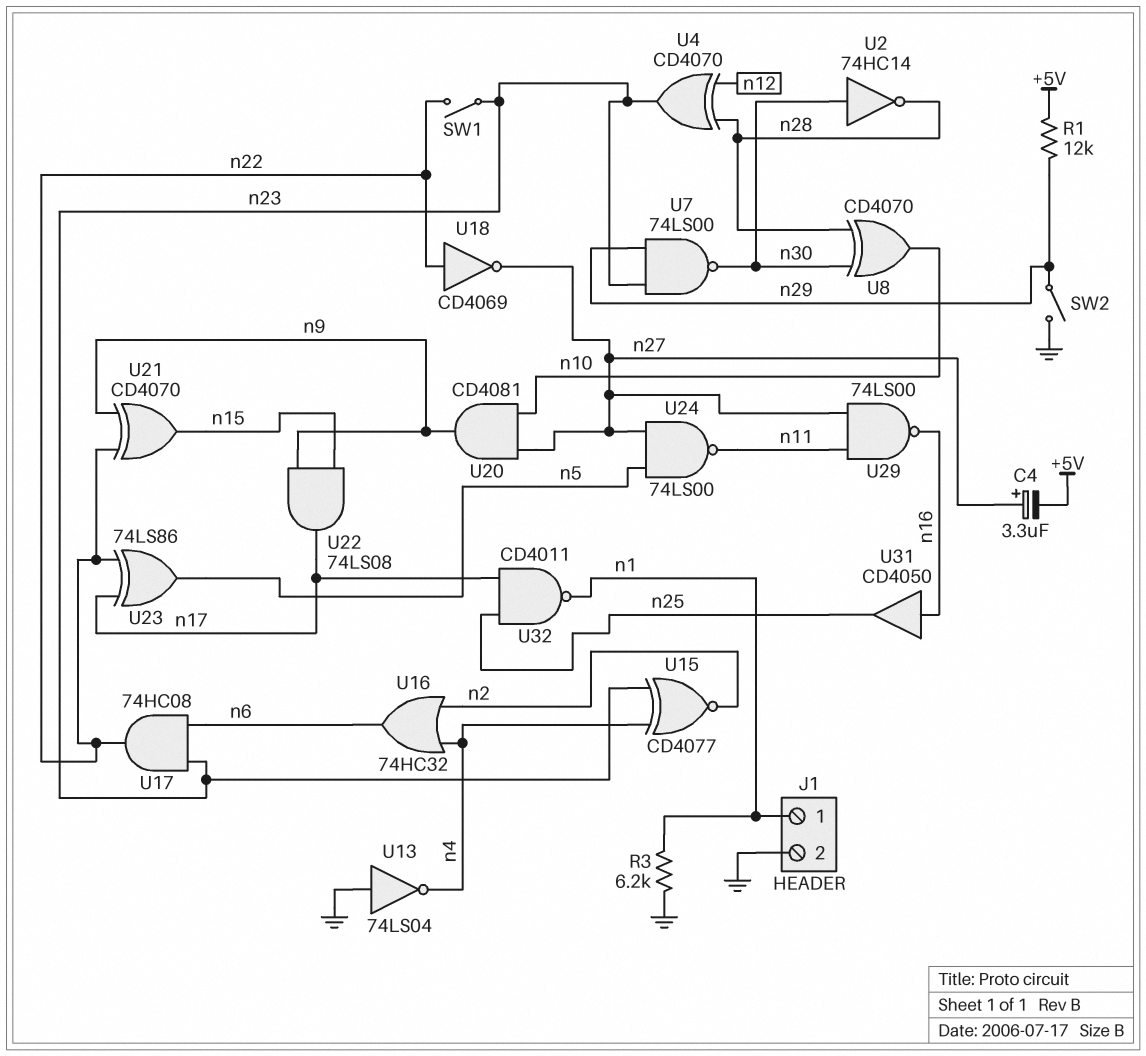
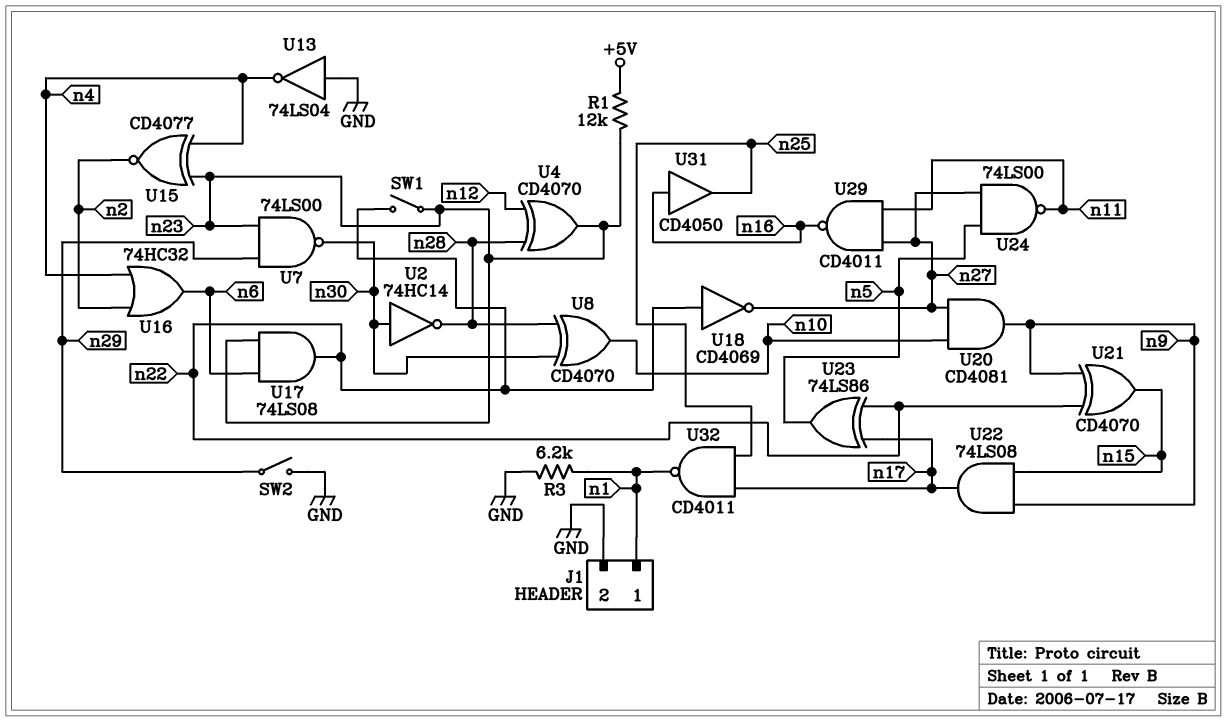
C4: 3.3uF (plus n27, minus +5V) -> none
R1: 12k (+5V, n29) -> 12k (+5V, n23)
U17: AND 74HC08 (in n6, in n23, out n22) -> AND 74LS08 (in n6, in n23, out n22)
U29: NAND 74LS00 (in n11, in n27, out n16) -> NAND CD4011 (in n11, in n27, out n16)

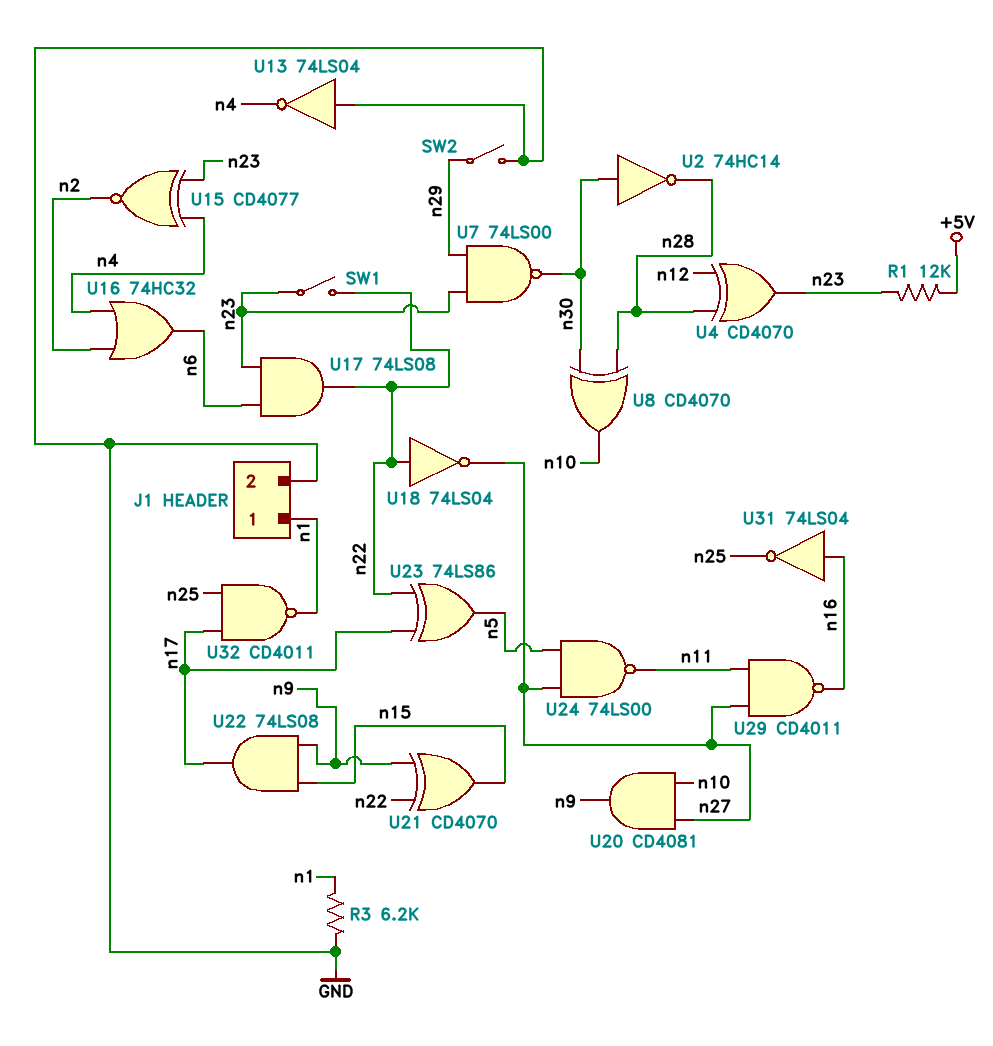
U18: NOT CD4069 (in n22, out n27) -> NOT 74LS04 (in n22, out n27)
U31: buffer CD4050 (in n16, out n25) -> NOT 74LS04 (in n16, out n25)

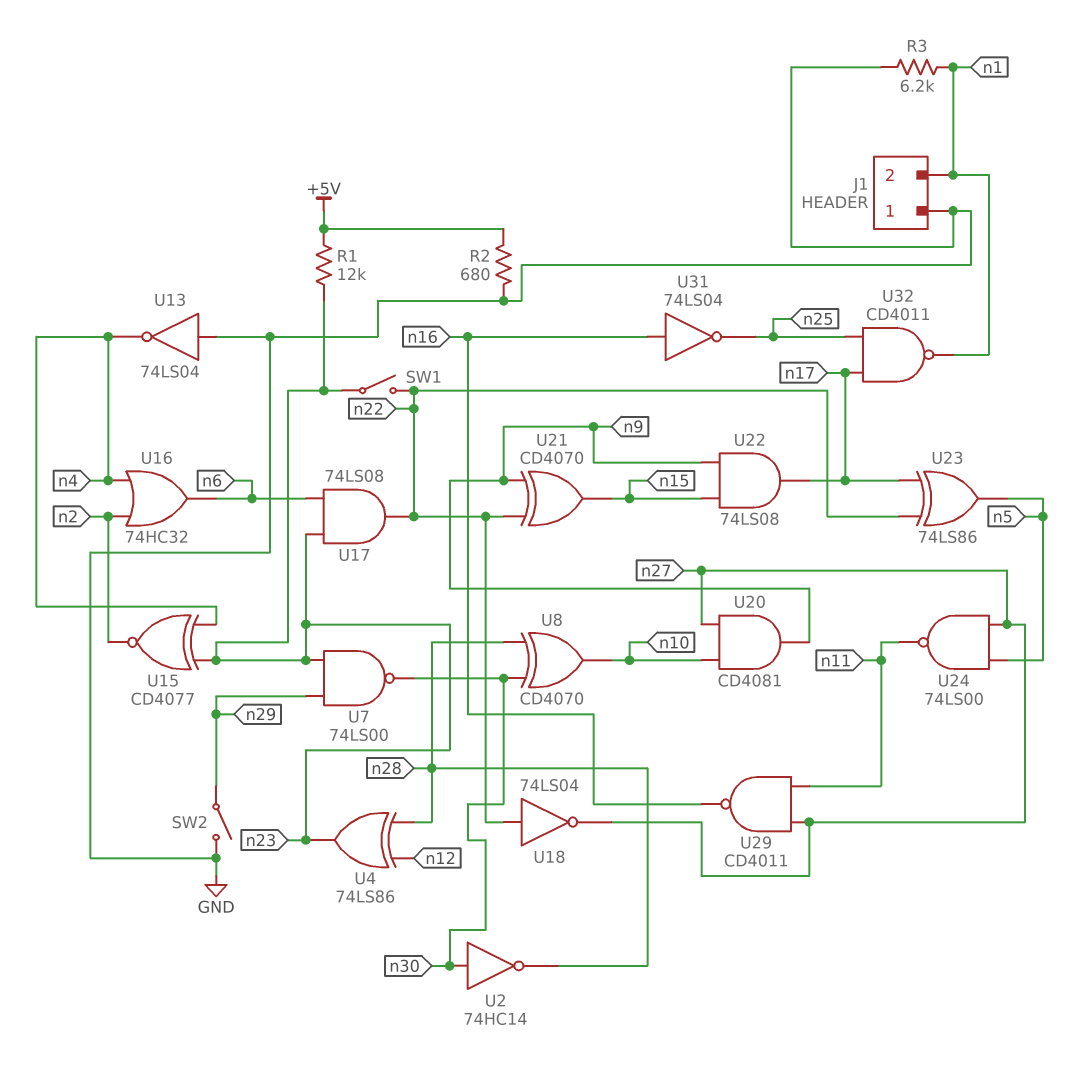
J1 pin 1: n1 -> GND
J1 pin 2: GND -> n1
R2: none -> 680 (+5V, GND)
U4: XOR CD4070 (in n12, in n28, out n23) -> XOR 74LS86 (in n12, in n28, out n23)

